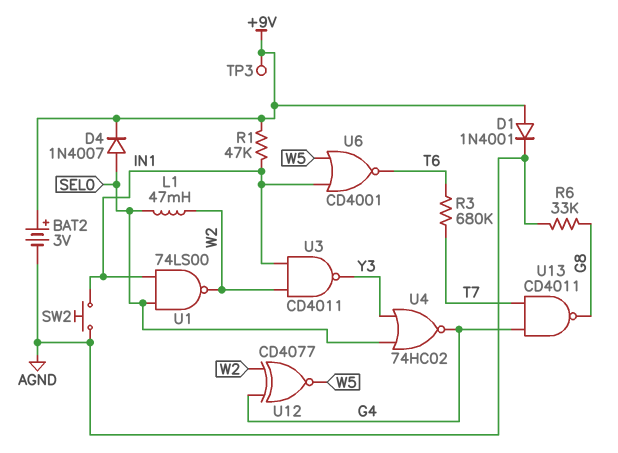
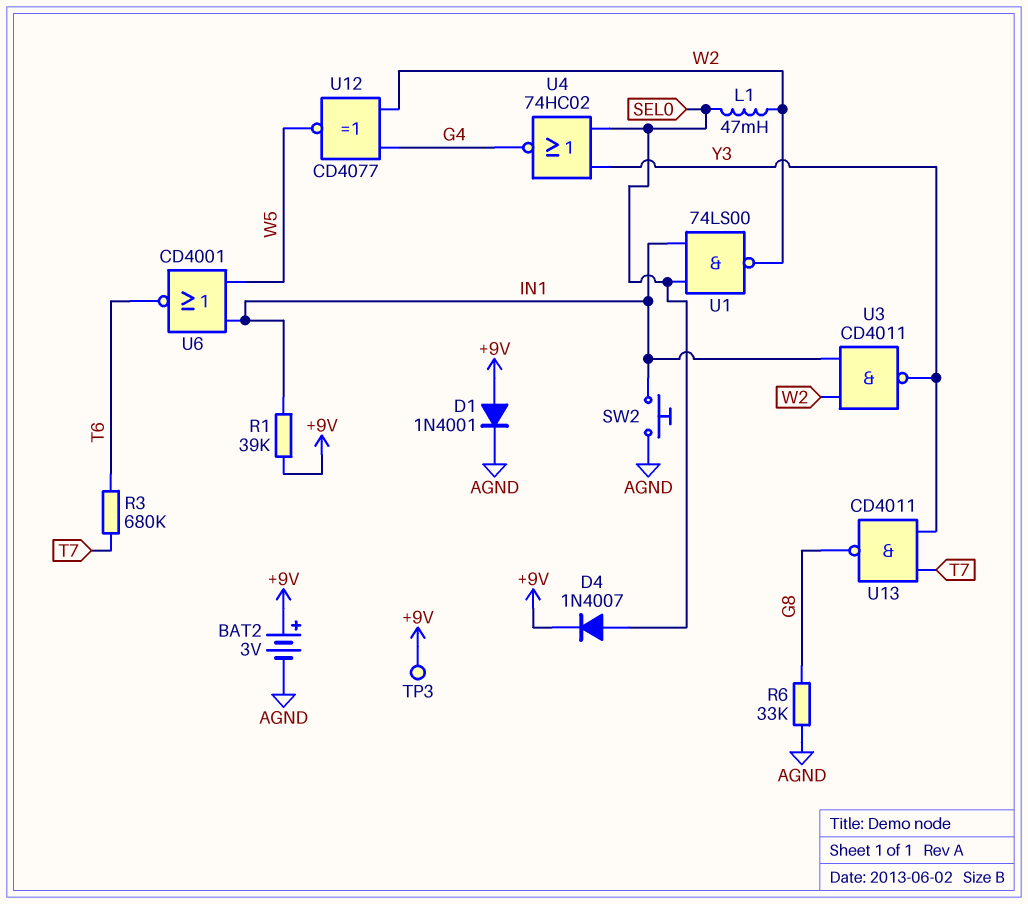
R1: 47k (+9V, IN1) -> 39k (+9V, IN1)
U13: NAND CD4011 (in G4, in T7, out G8) -> NAND CD4011 (in T7, in Y3, out G8)

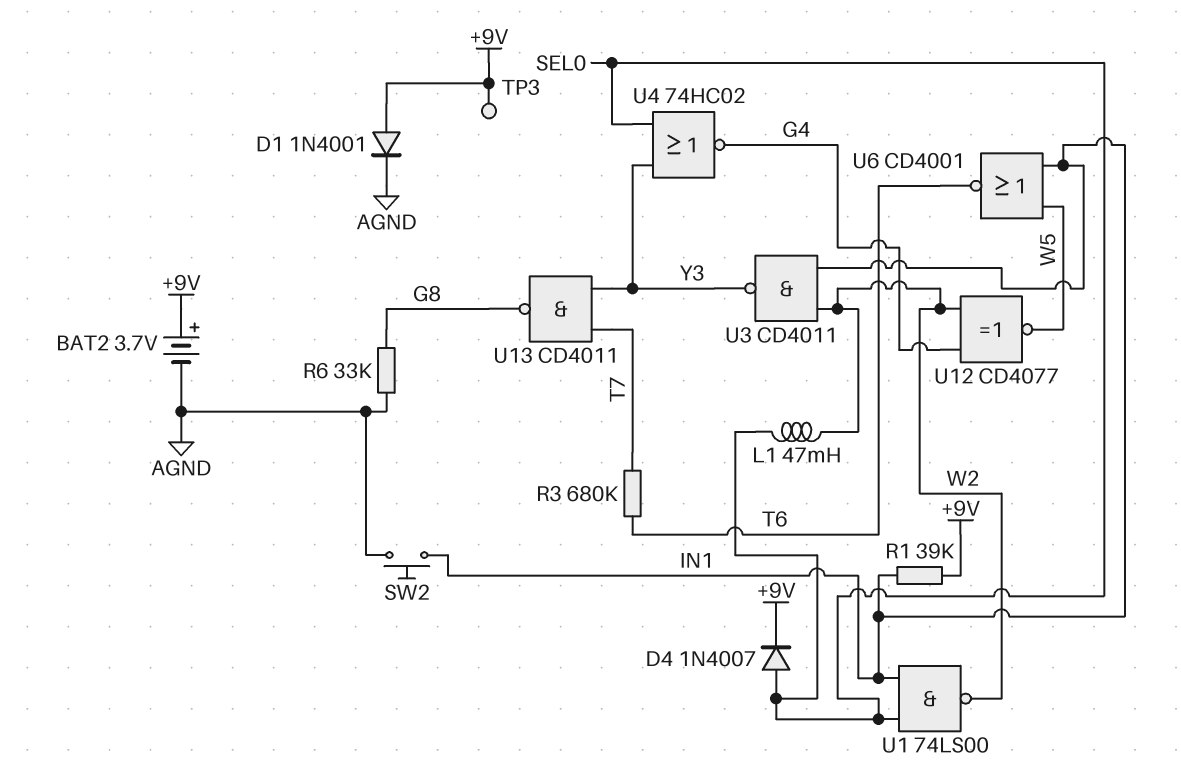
BAT2: 3V (plus +9V, minus AGND) -> 3.7V (plus +9V, minus AGND)

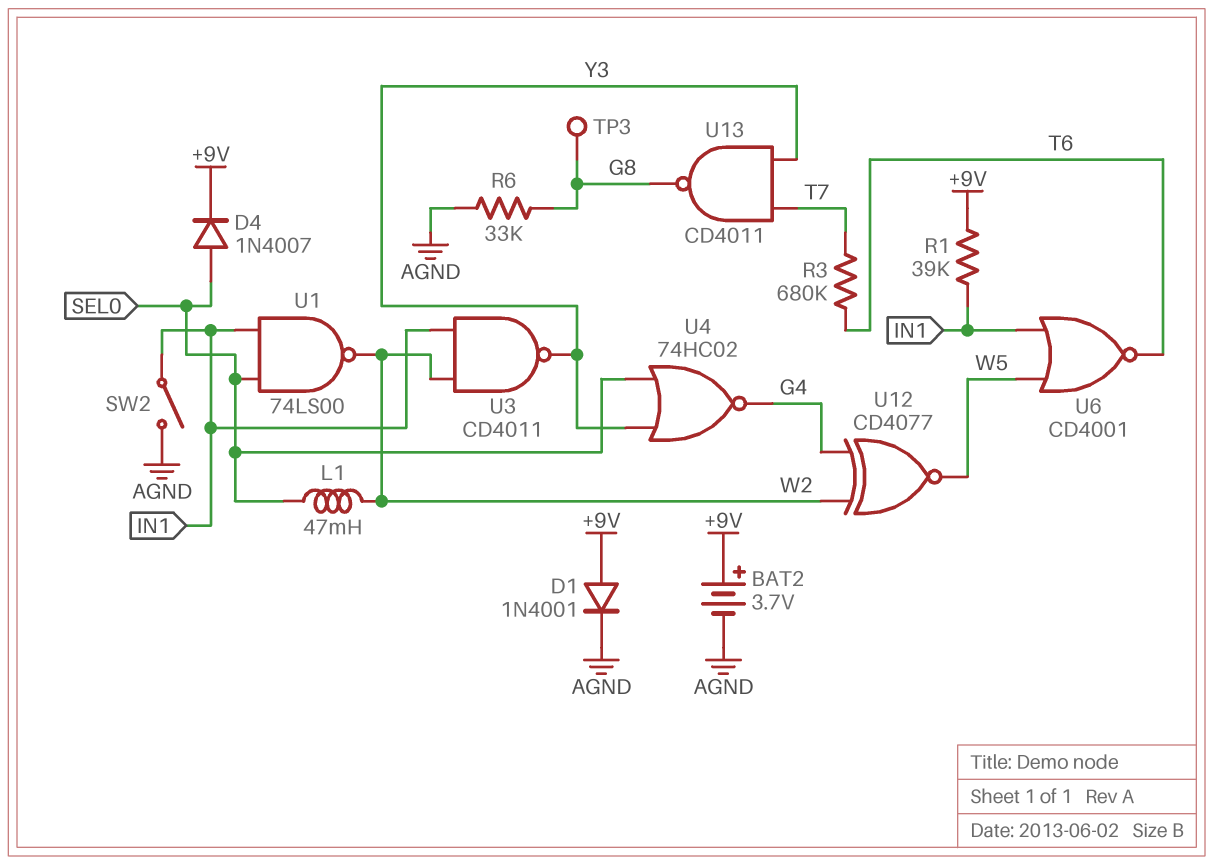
SW2: button (AGND, IN1) -> switch (AGND, IN1)
TP3: test point (+9V) -> test point (G8)

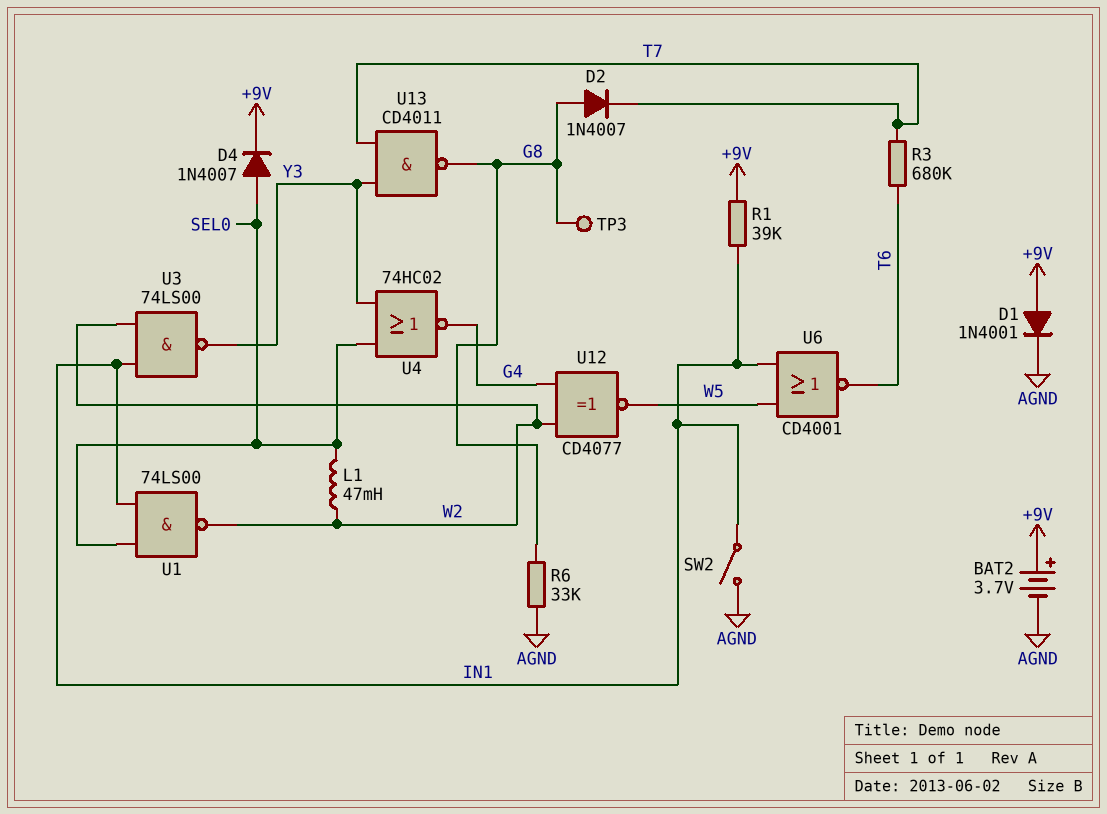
D2: none -> diode 1N4007 (A G8, K T7)
U3: NAND CD4011 (in IN1, in W2, out Y3) -> NAND 74LS00 (in IN1, in W2, out Y3)

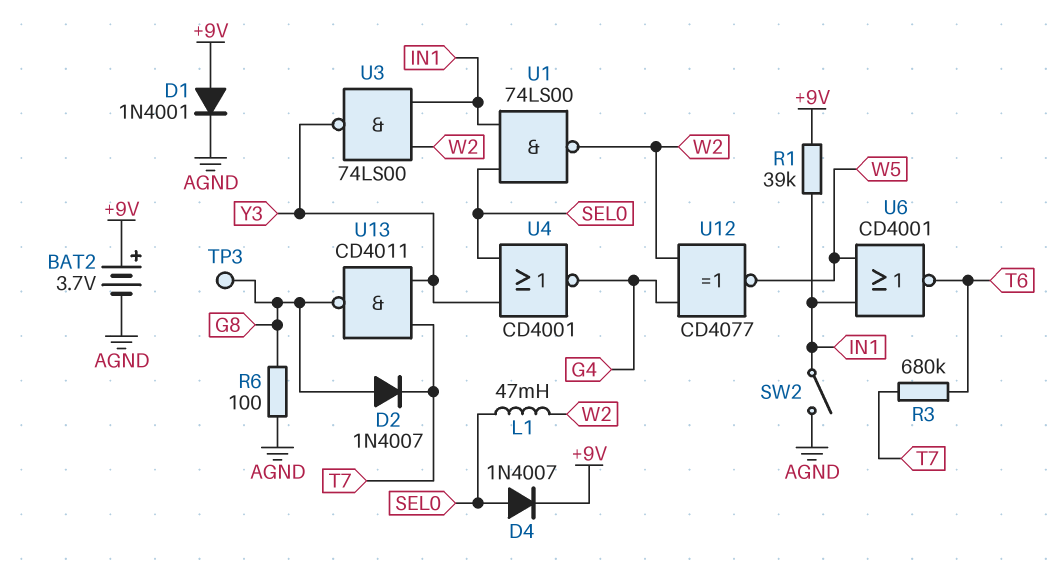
R6: 33k (AGND, G8) -> 100 (AGND, G8)
U4: NOR 74HC02 (in SEL0, in Y3, out G4) -> NOR CD4001 (in SEL0, in Y3, out G4)

